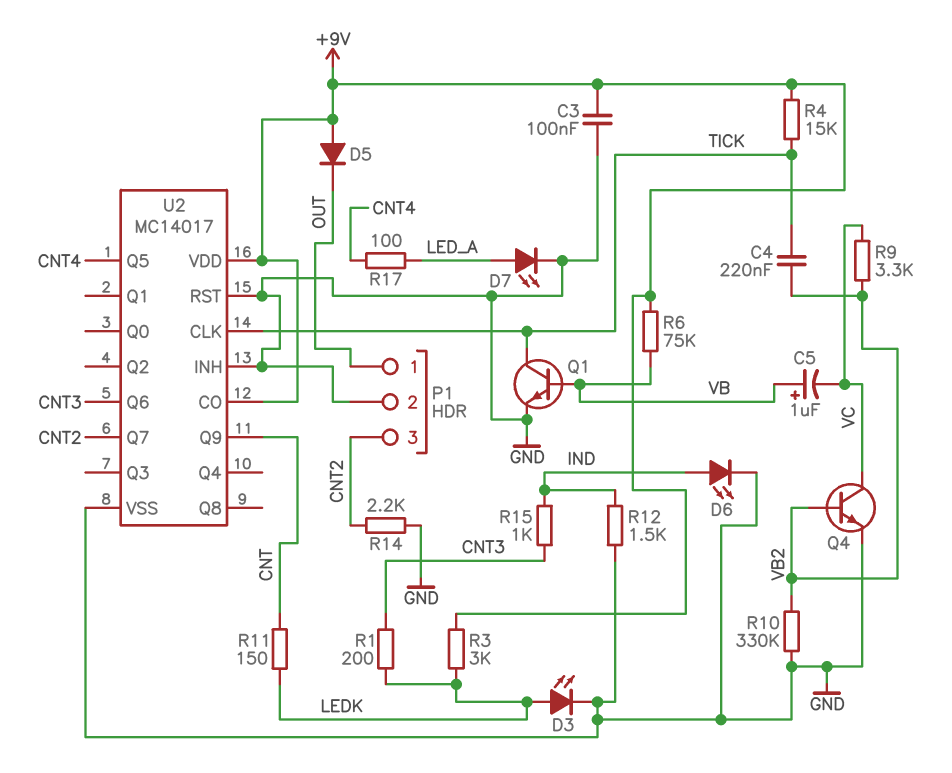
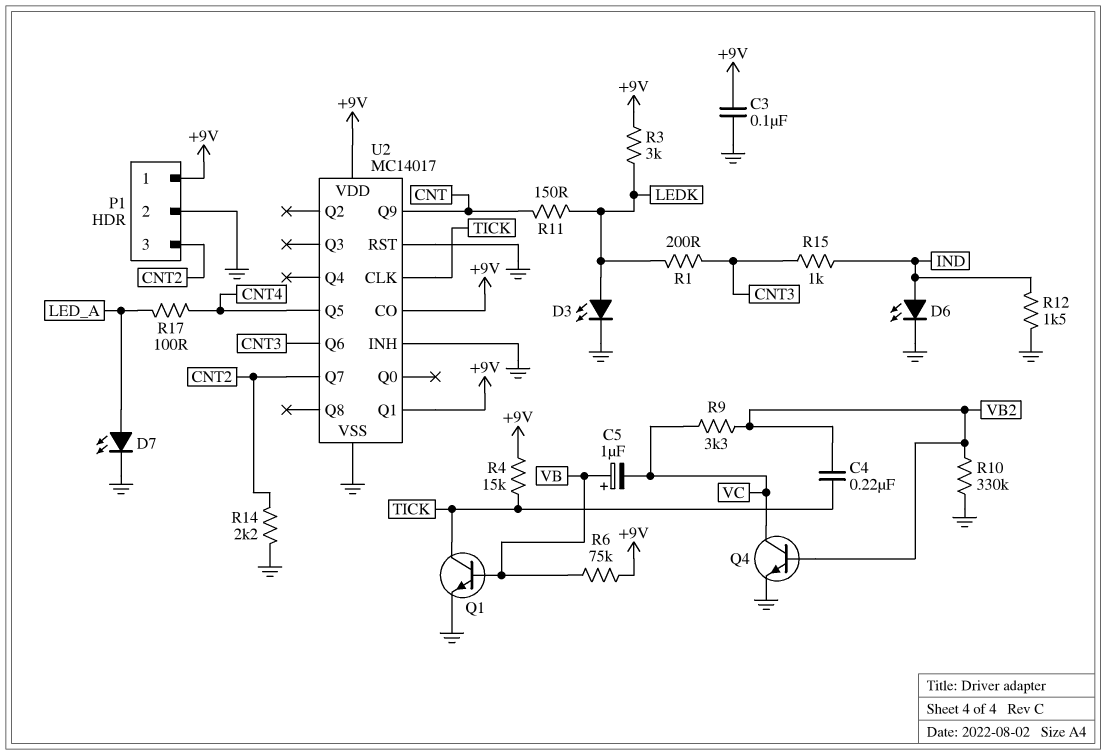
D5: diode (A +9V, K OUT) -> none
P1 pin 1: OUT -> +9V
U2 pin Q1: none -> +9V

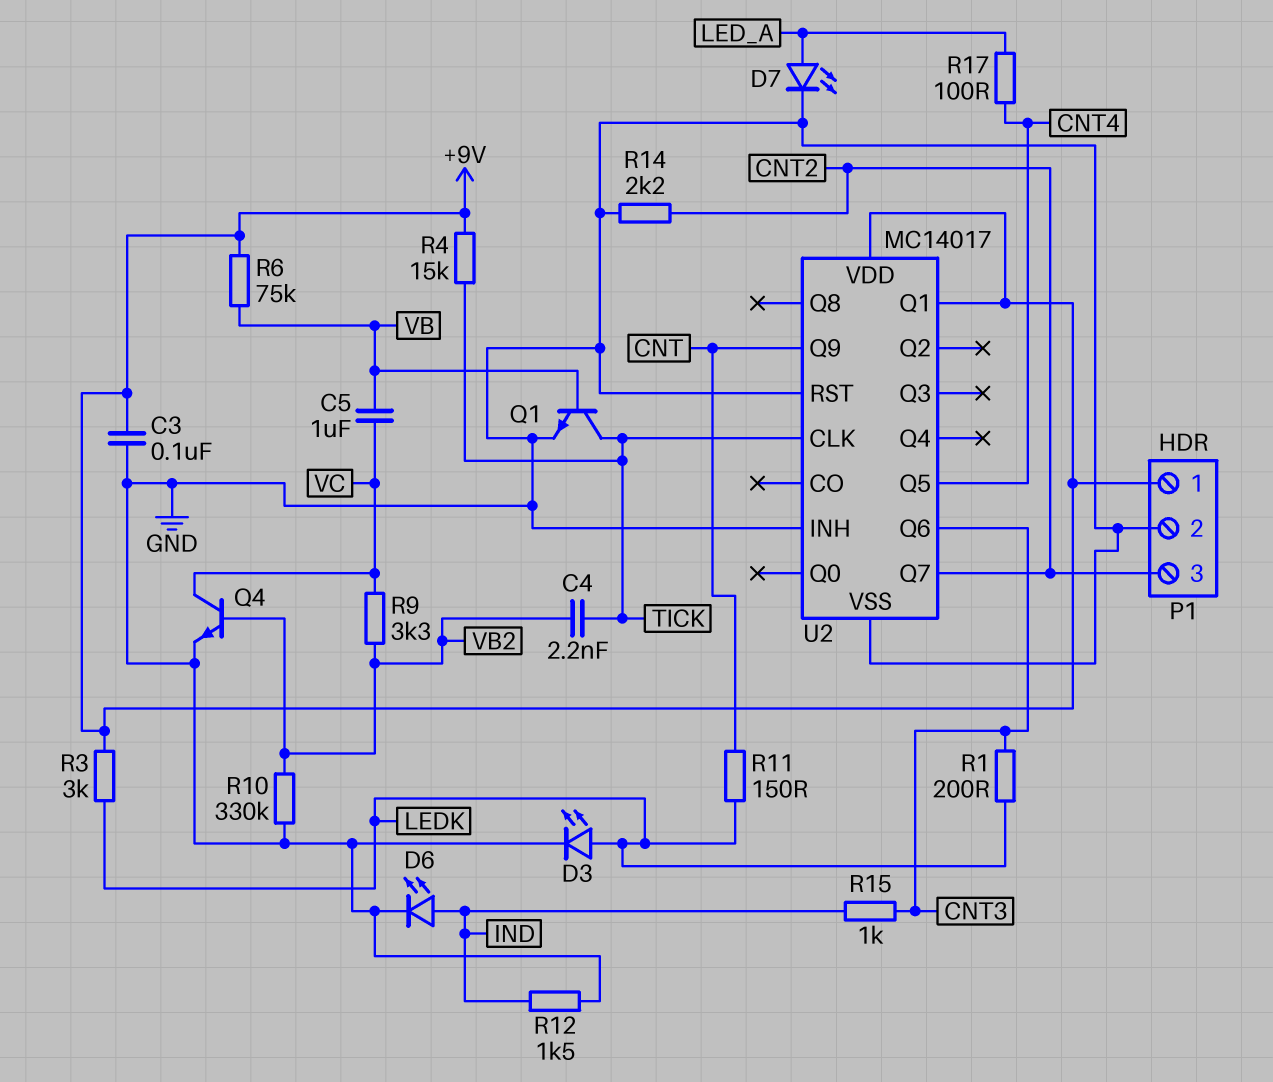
C4: 220nF (TICK, VB2) -> 2.2nF (TICK, VB2)
C5: 1uF (plus VB, minus VC) -> 1uF (VB, VC)
U2 pin CO: +9V -> none

